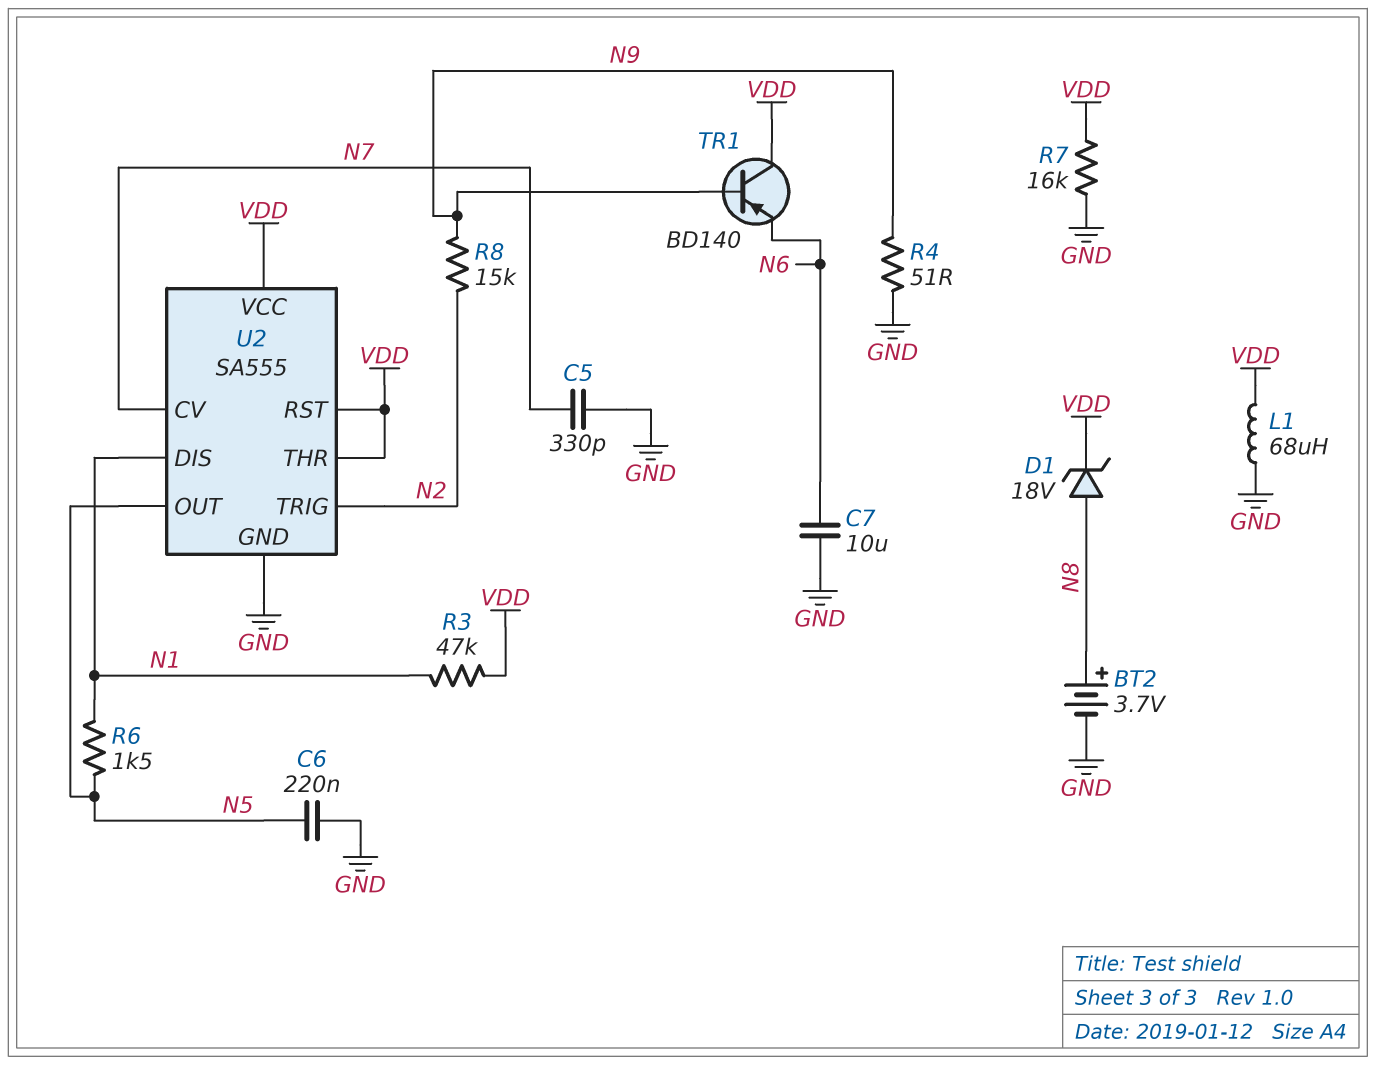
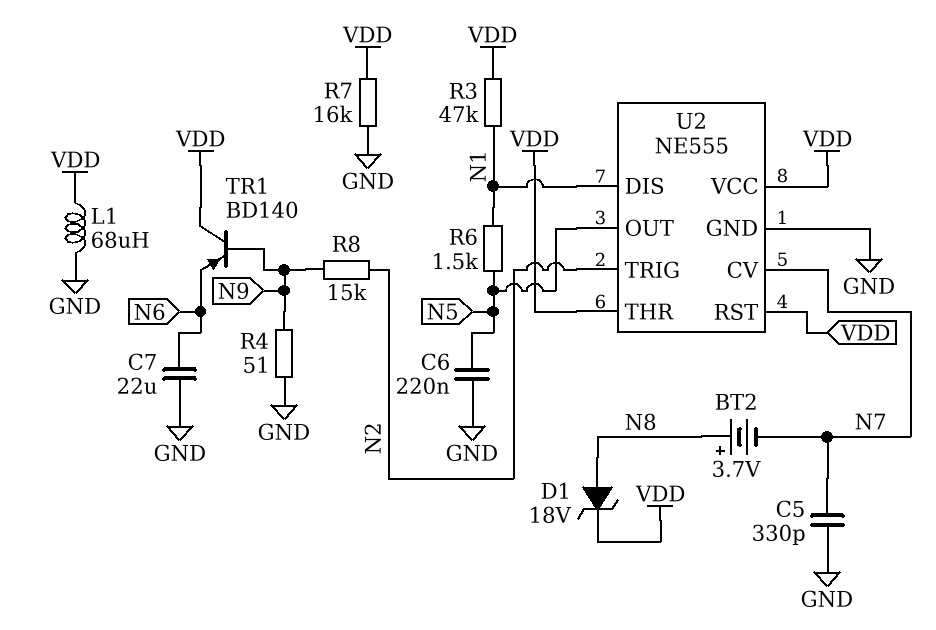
BT2: 3.7V (plus N8, minus GND) -> 3.7V (plus N8, minus N7)
C7: 10uF (GND, N6) -> 22uF (GND, N6)
U2: SA555 -> NE555

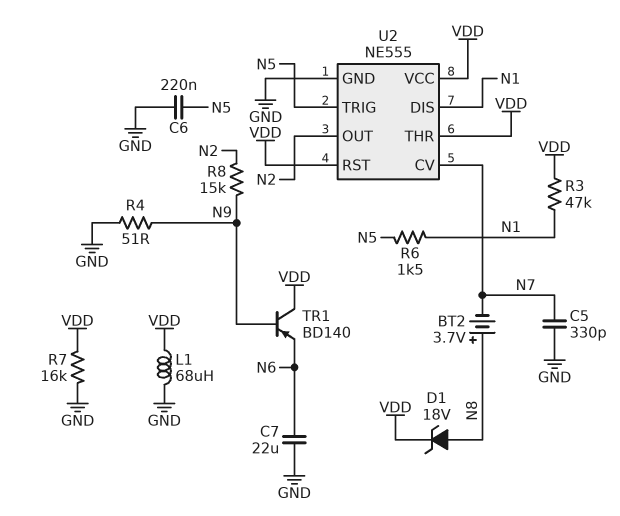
U2 pin OUT: N5 -> N2
U2 pin TRIG: N2 -> N5

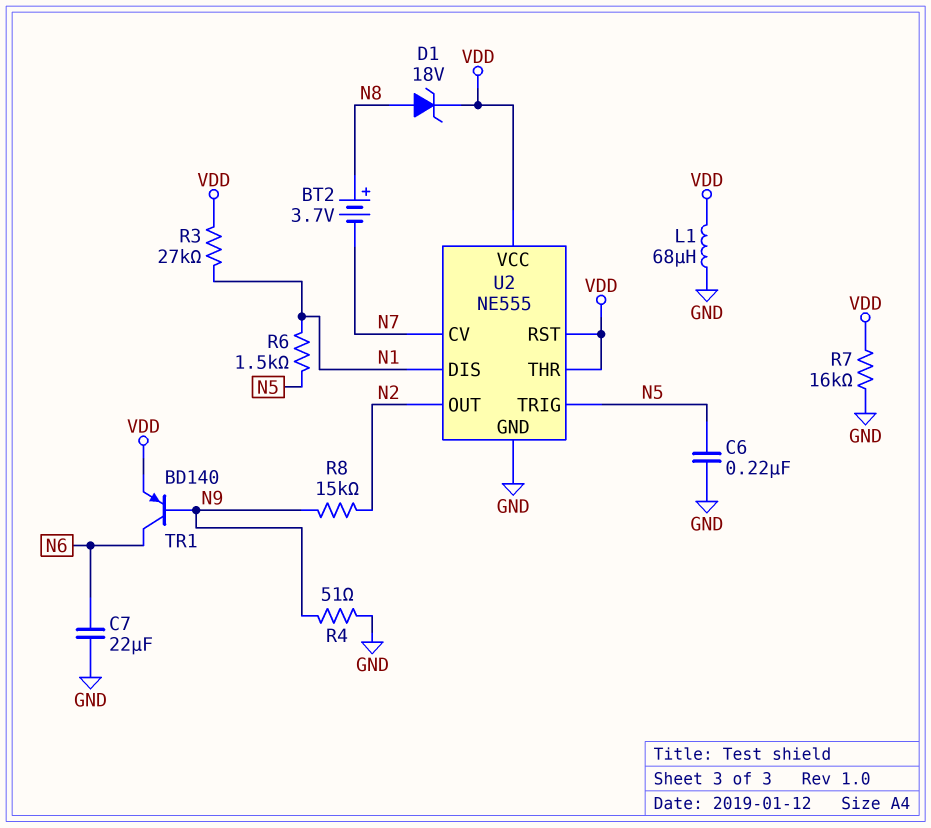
C5: 330pF (GND, N7) -> none
R3: 47k (N1, VDD) -> 27k (N1, VDD)
TR1: PNP BD140 (B N9, C VDD, E N6) -> PNP BD140 (B N9, C N6, E VDD)

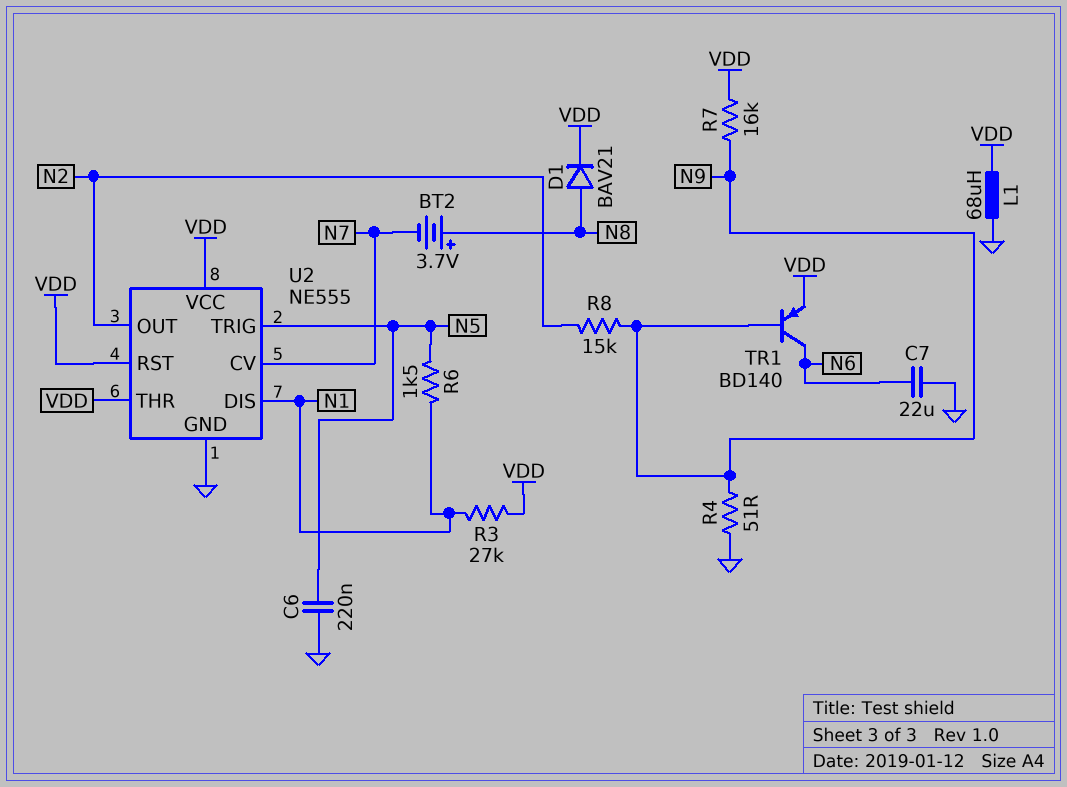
D1: zener 18V (A N8, K VDD) -> diode BAV21 (A N8, K VDD)
R7: 16k (GND, VDD) -> 16k (N9, VDD)

